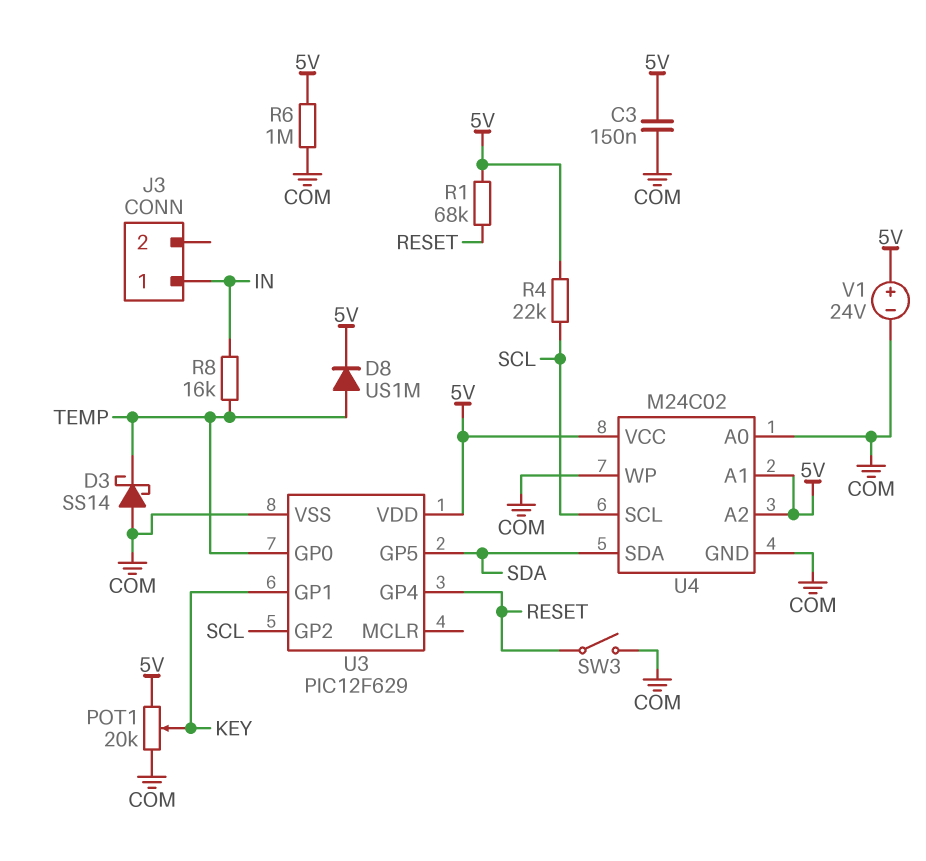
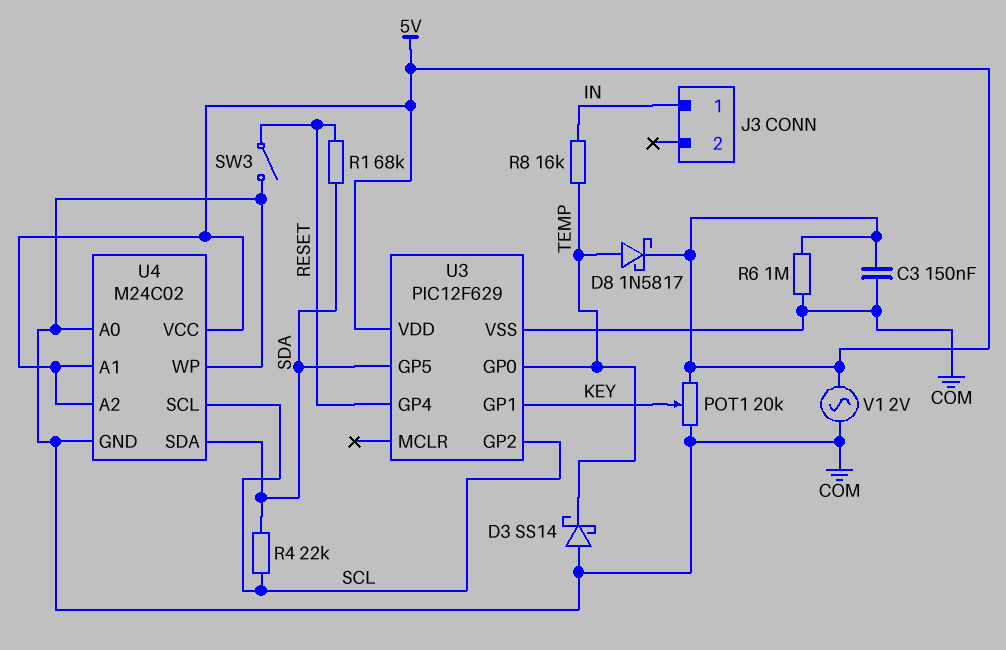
D8: diode US1M (A TEMP, K 5V) -> schottky 1N5817 (A TEMP, K 5V)
R1: 68k (5V, RESET) -> 68k (RESET, SDA)
R4: 22k (5V, SCL) -> 22k (SCL, SDA)
V1: 24V (plus 5V, minus COM) -> AC 2V (5V, COM)

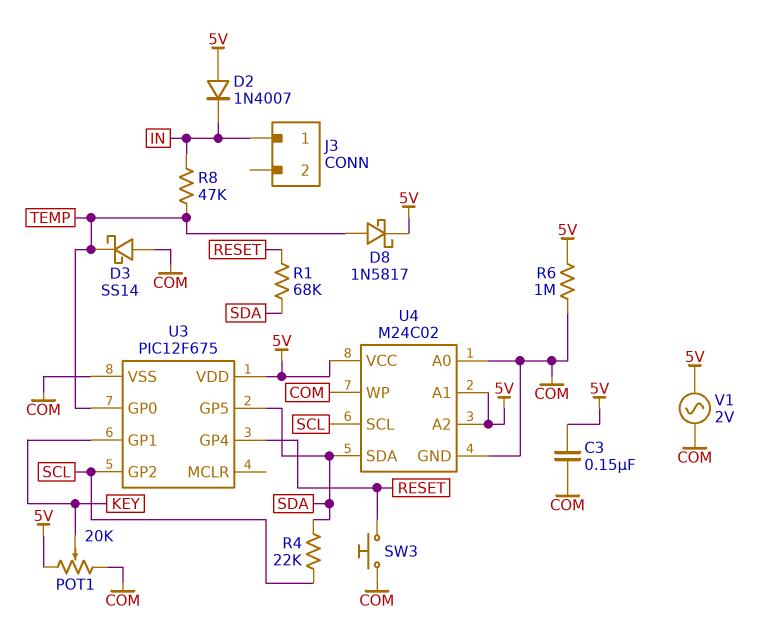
D2: none -> diode 1N4007 (A 5V, K IN)
R8: 16k (IN, TEMP) -> 47k (IN, TEMP)
SW3: switch (COM, RESET) -> button (COM, RESET)
U3: PIC12F629 -> PIC12F675

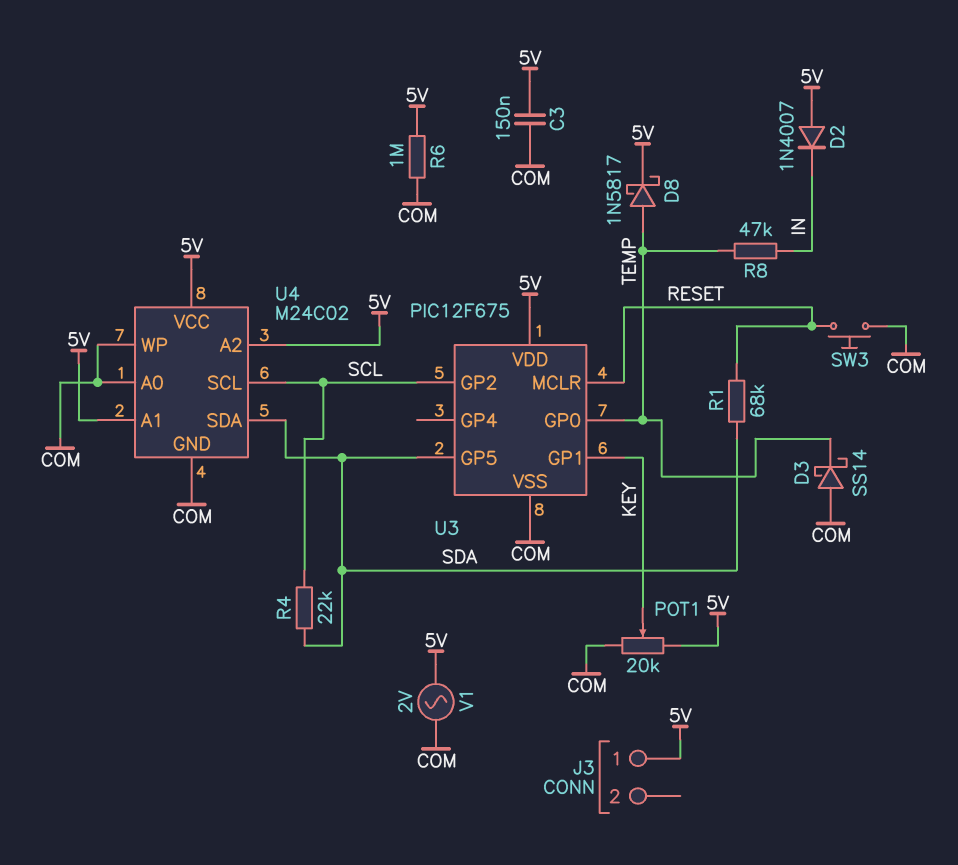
J3 pin 1: IN -> 5V
U3 pin GP4: RESET -> none
U3 pin MCLR: none -> RESET

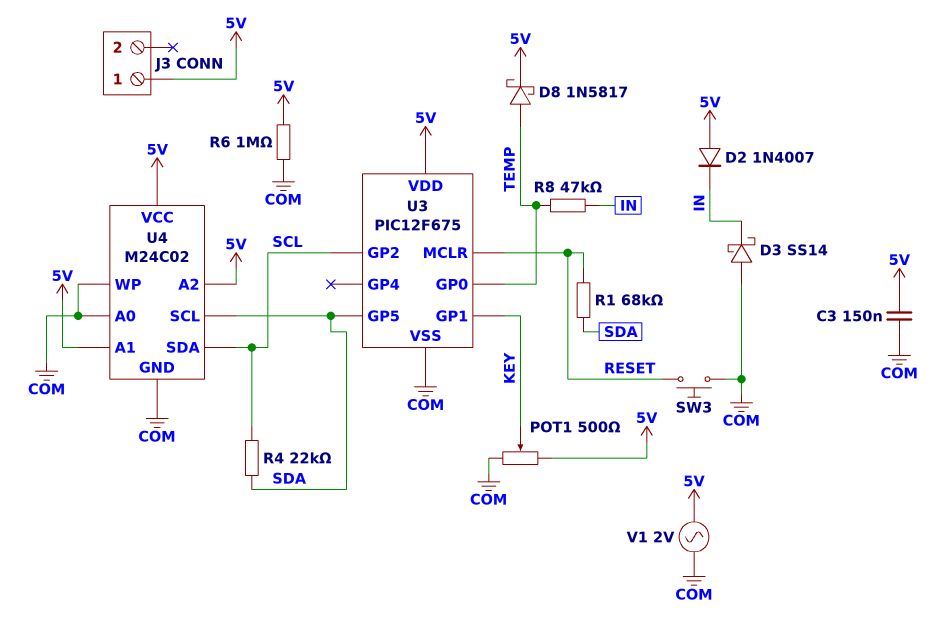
D3: schottky SS14 (A COM, K TEMP) -> schottky SS14 (A COM, K IN)
POT1: 20k (5V, COM, wiper KEY) -> 500 (5V, COM, wiper KEY)
U4 pin SCL: SCL -> SDA
U4 pin SDA: SDA -> SCL

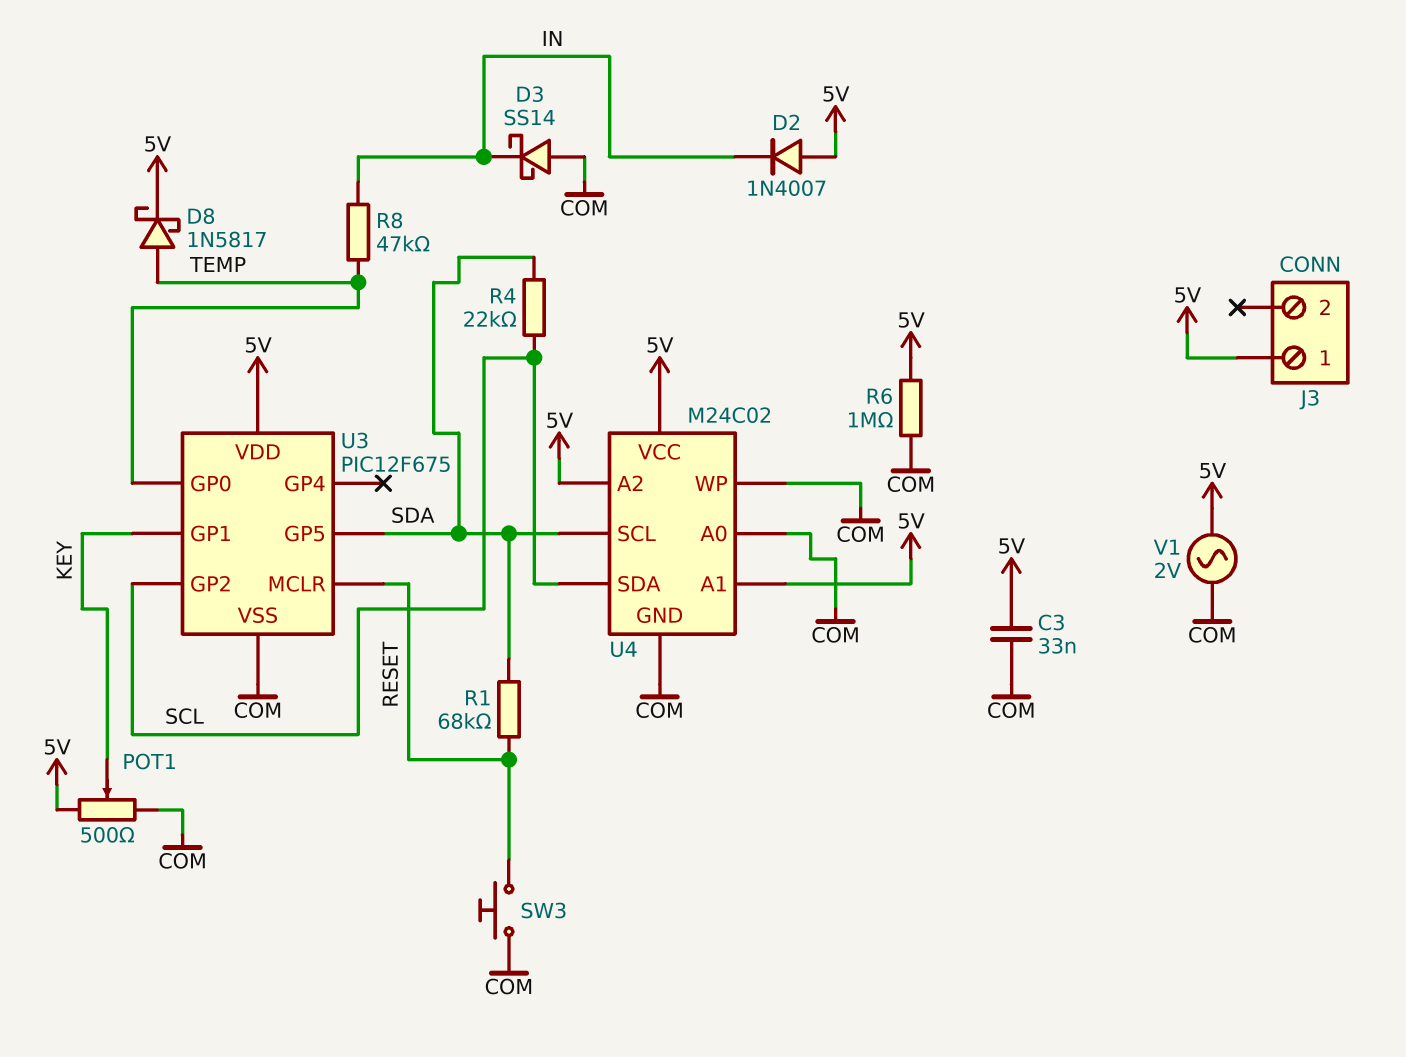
C3: 150nF (5V, COM) -> 33nF (5V, COM)

